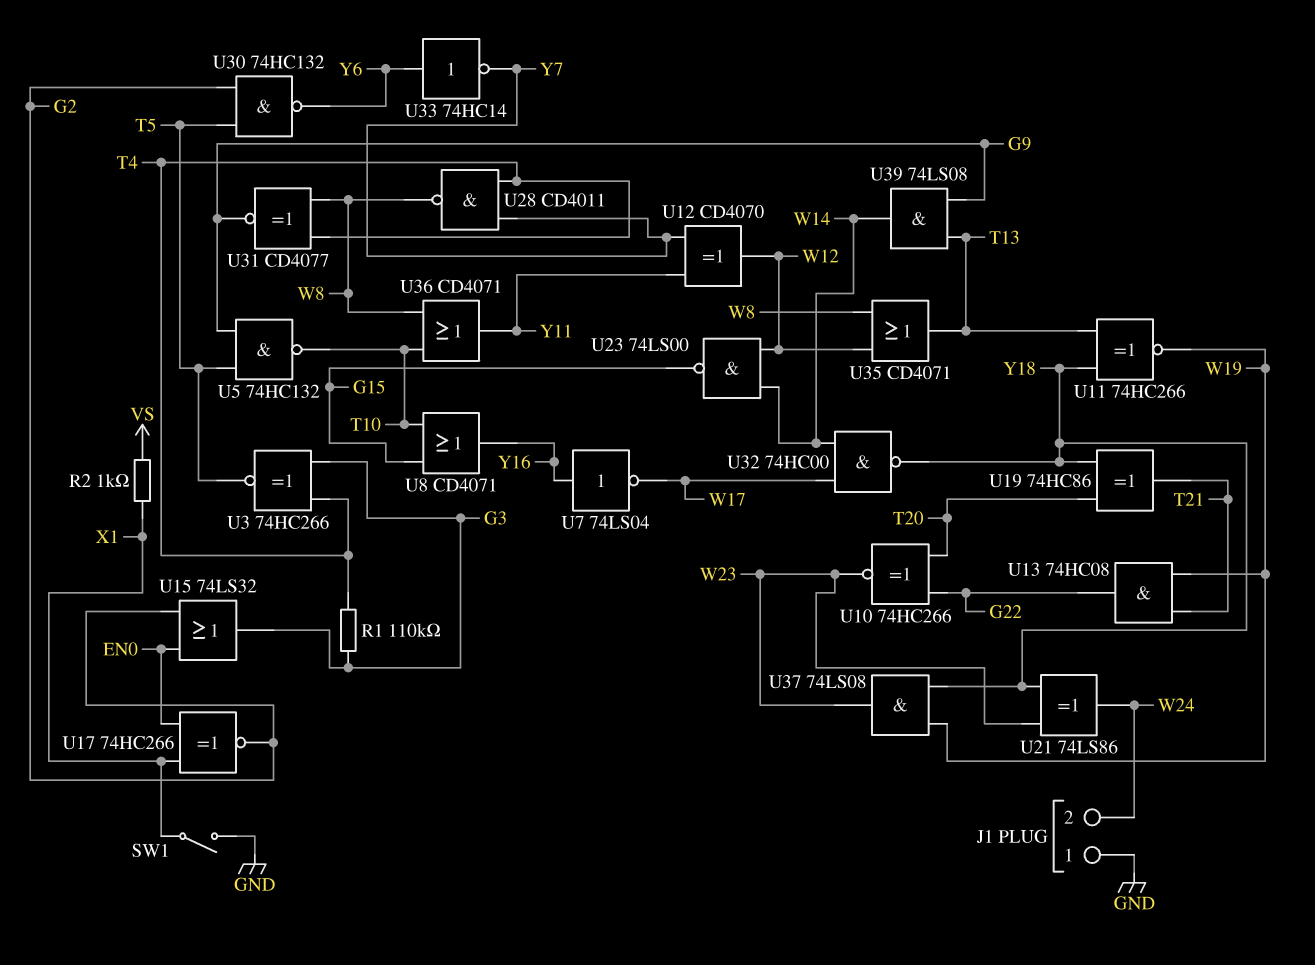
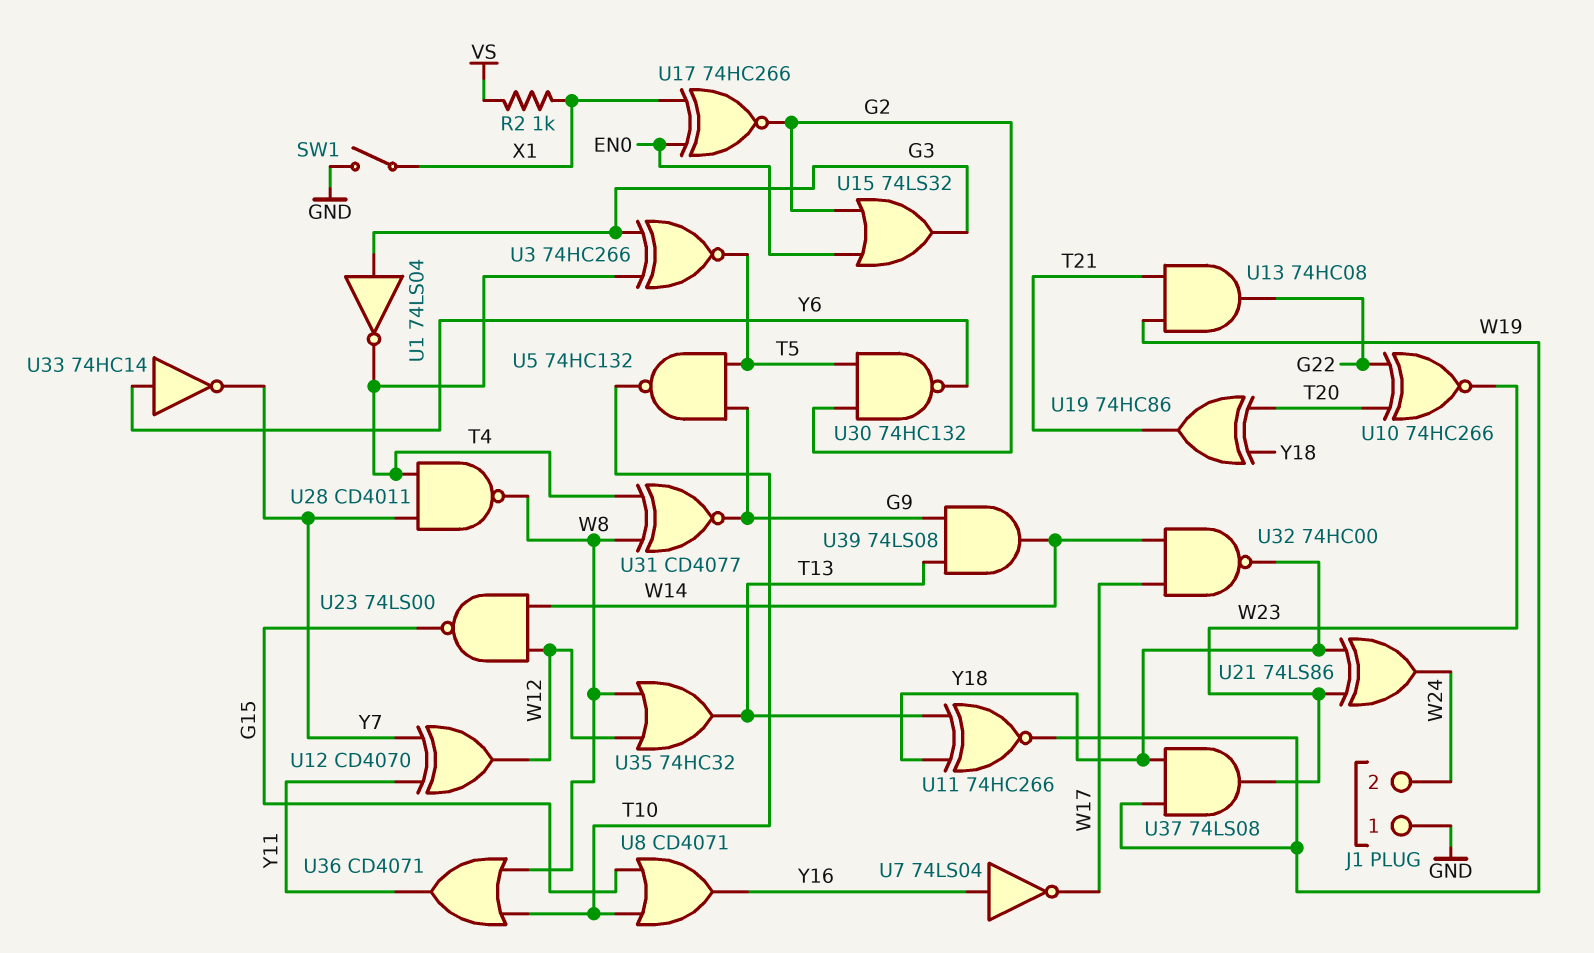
R1: 110k (G3, T4) -> none
U1: none -> NOT 74LS04 (in G3, out T4)
U35: OR CD4071 (in W8, in W12, out T13) -> OR 74HC32 (in W8, in W12, out T13)

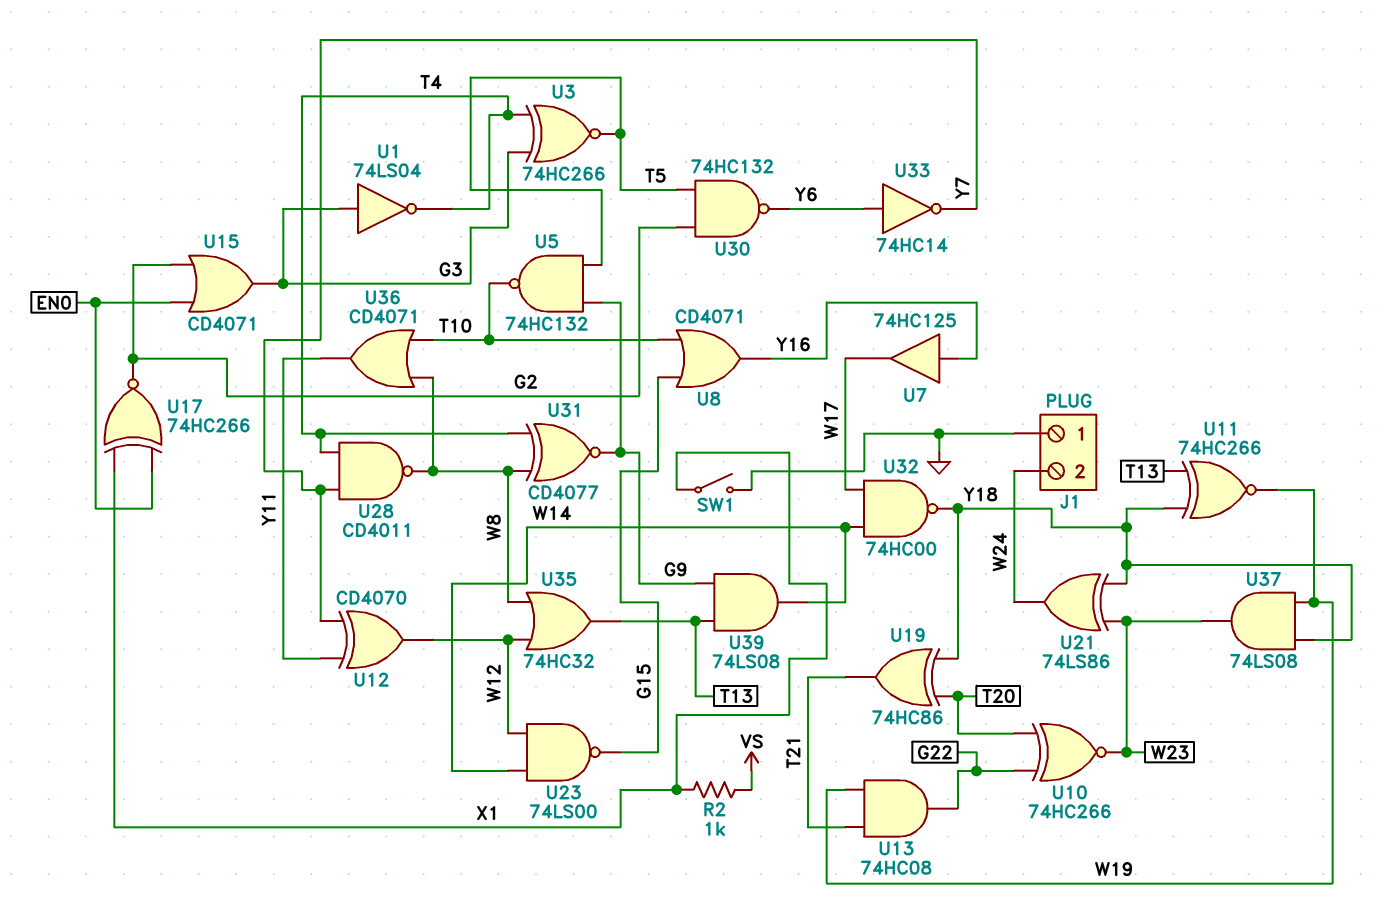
U7: NOT 74LS04 (in Y16, out W17) -> buffer 74HC125 (in Y16, out W17)
U15: OR 74LS32 (in EN0, in G2, out G3) -> OR CD4071 (in EN0, in G2, out G3)

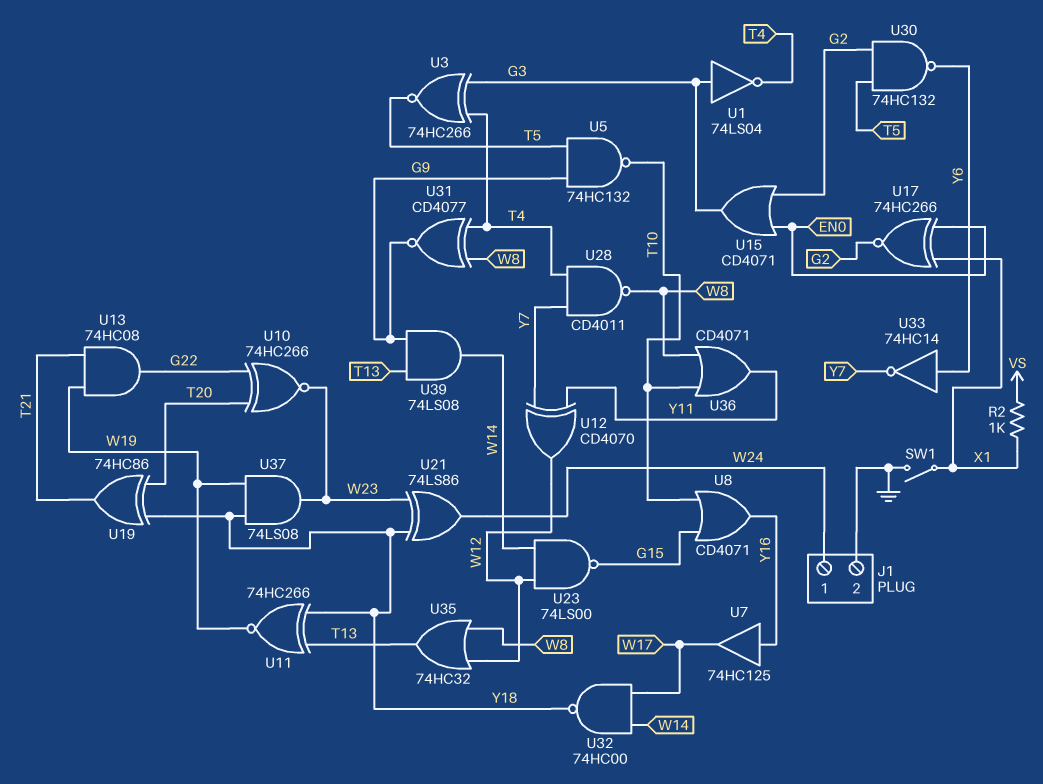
J1 pin 1: GND -> W24
J1 pin 2: W24 -> GND

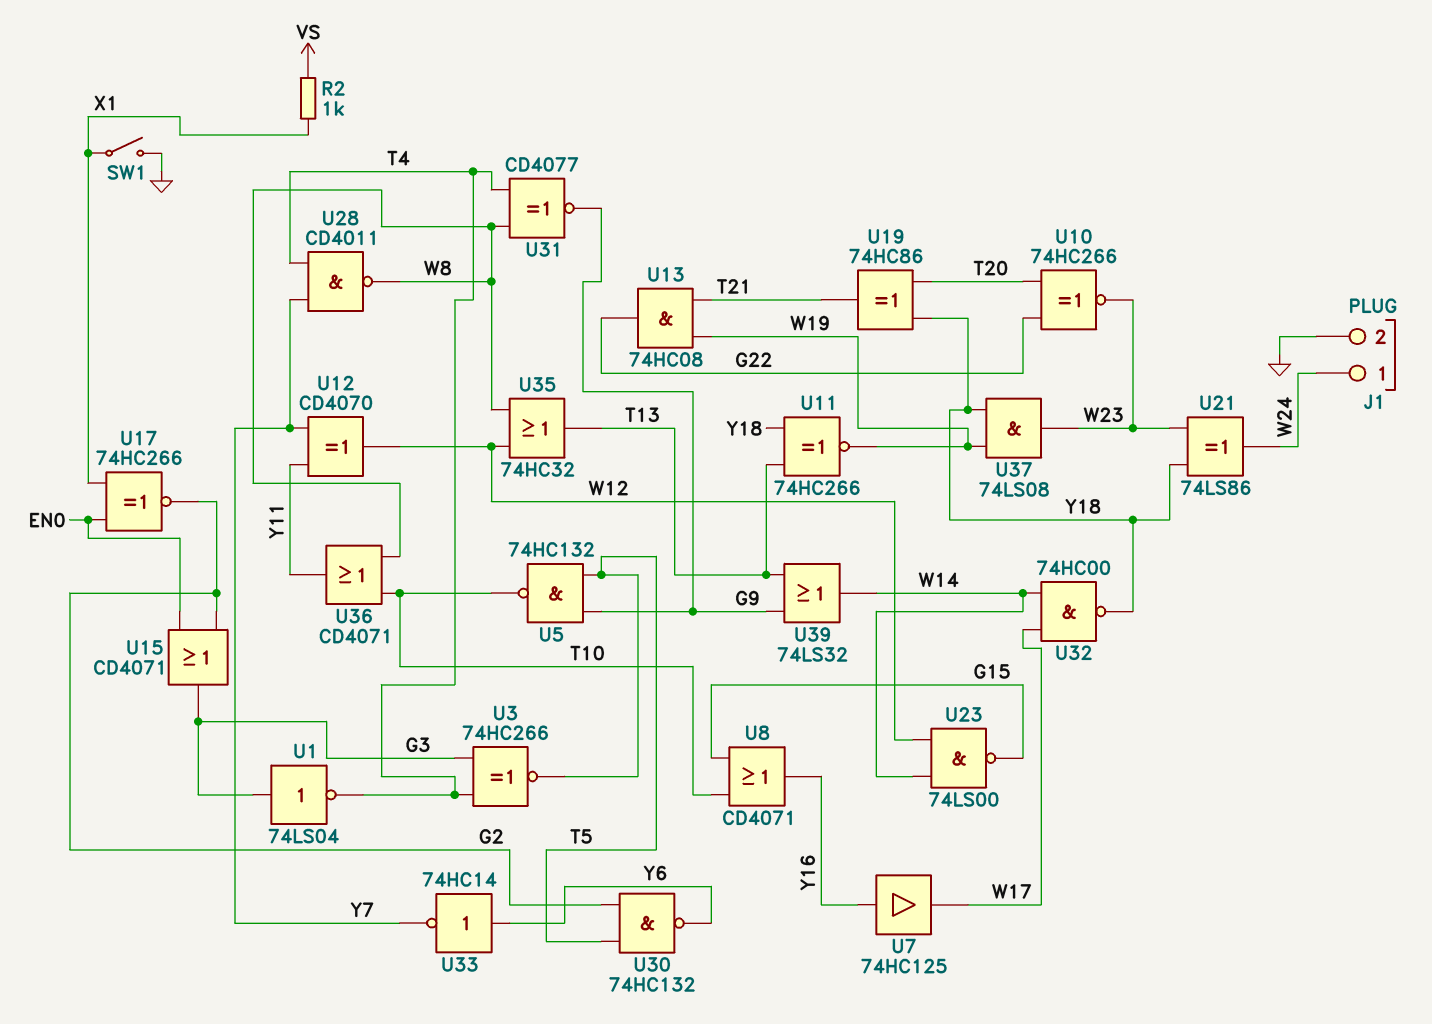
U39: AND 74LS08 (in G9, in T13, out W14) -> OR 74LS32 (in G9, in T13, out W14)

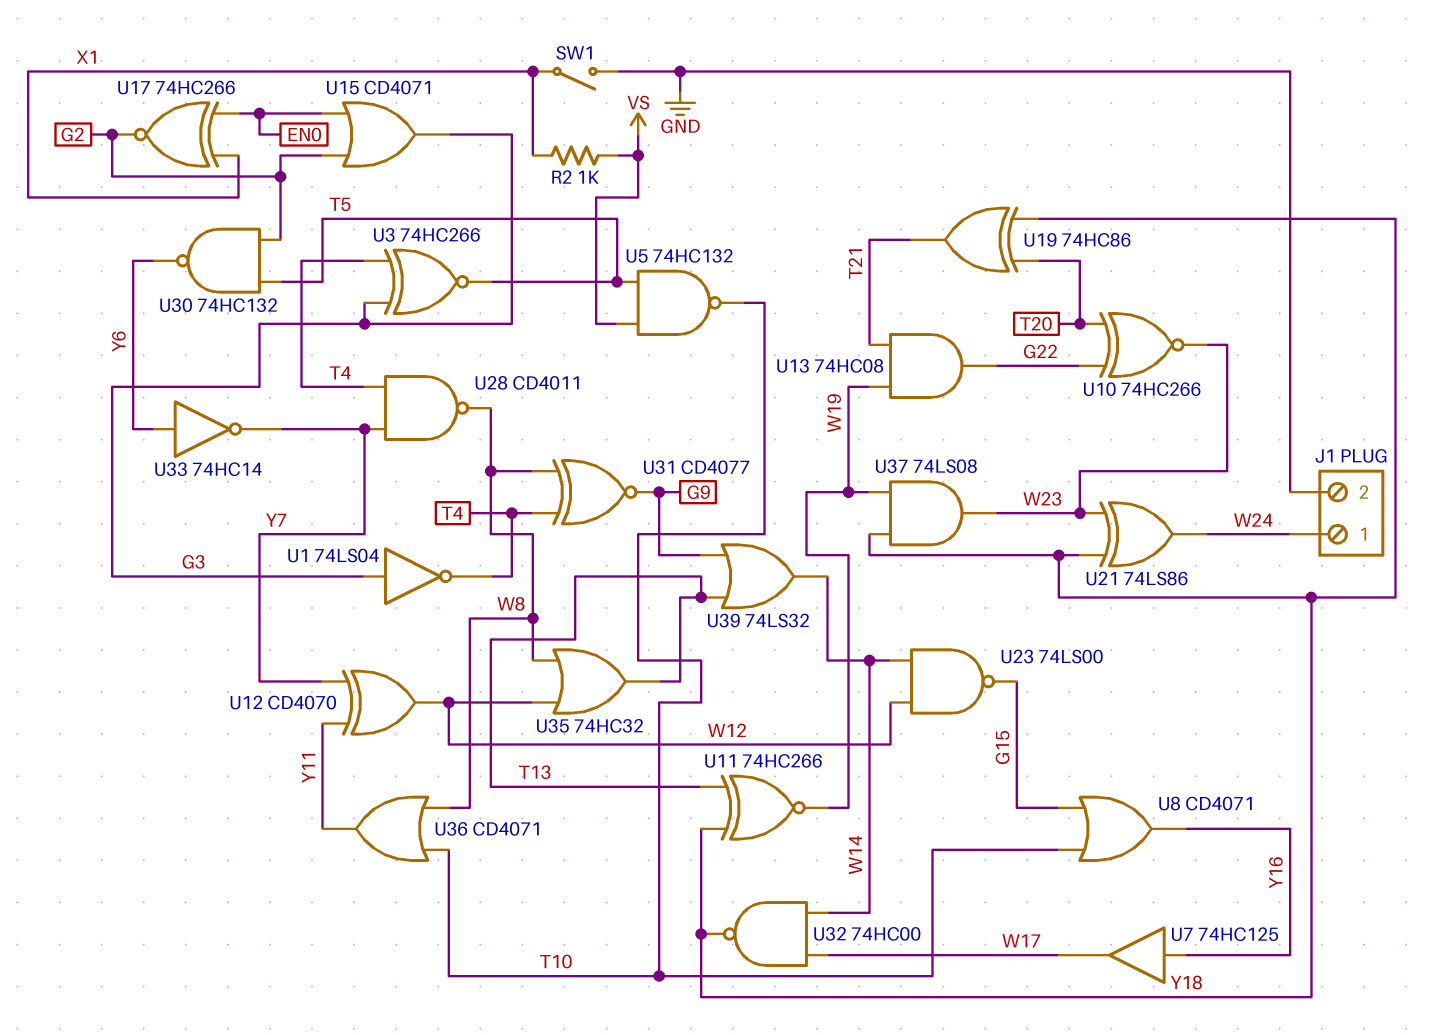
U5: NAND 74HC132 (in G9, in T5, out T10) -> NAND 74HC132 (in T5, in VS, out T10)

